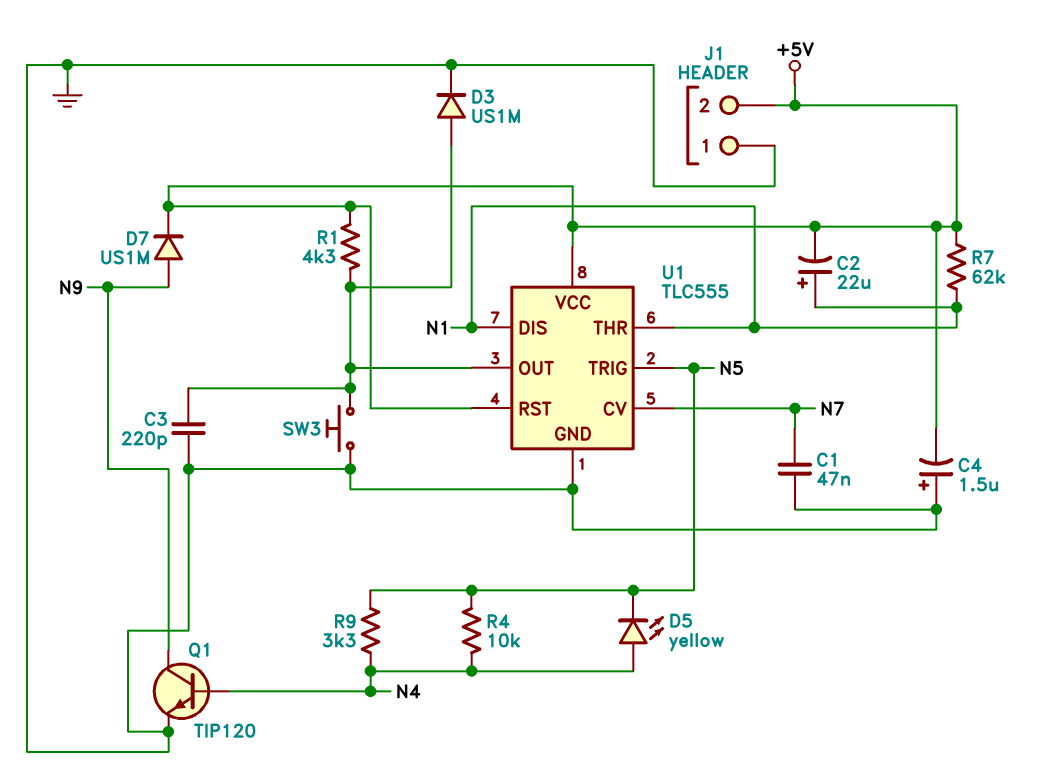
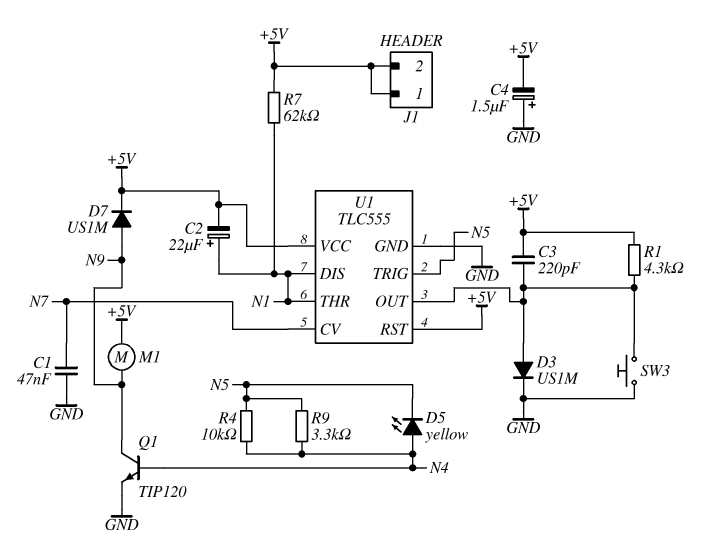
C3: 220pF (GND, U1/OUT) -> 220pF (+5V, U1/OUT)
J1 pin 1: GND -> +5V
M1: none -> motor (+5V, N9)

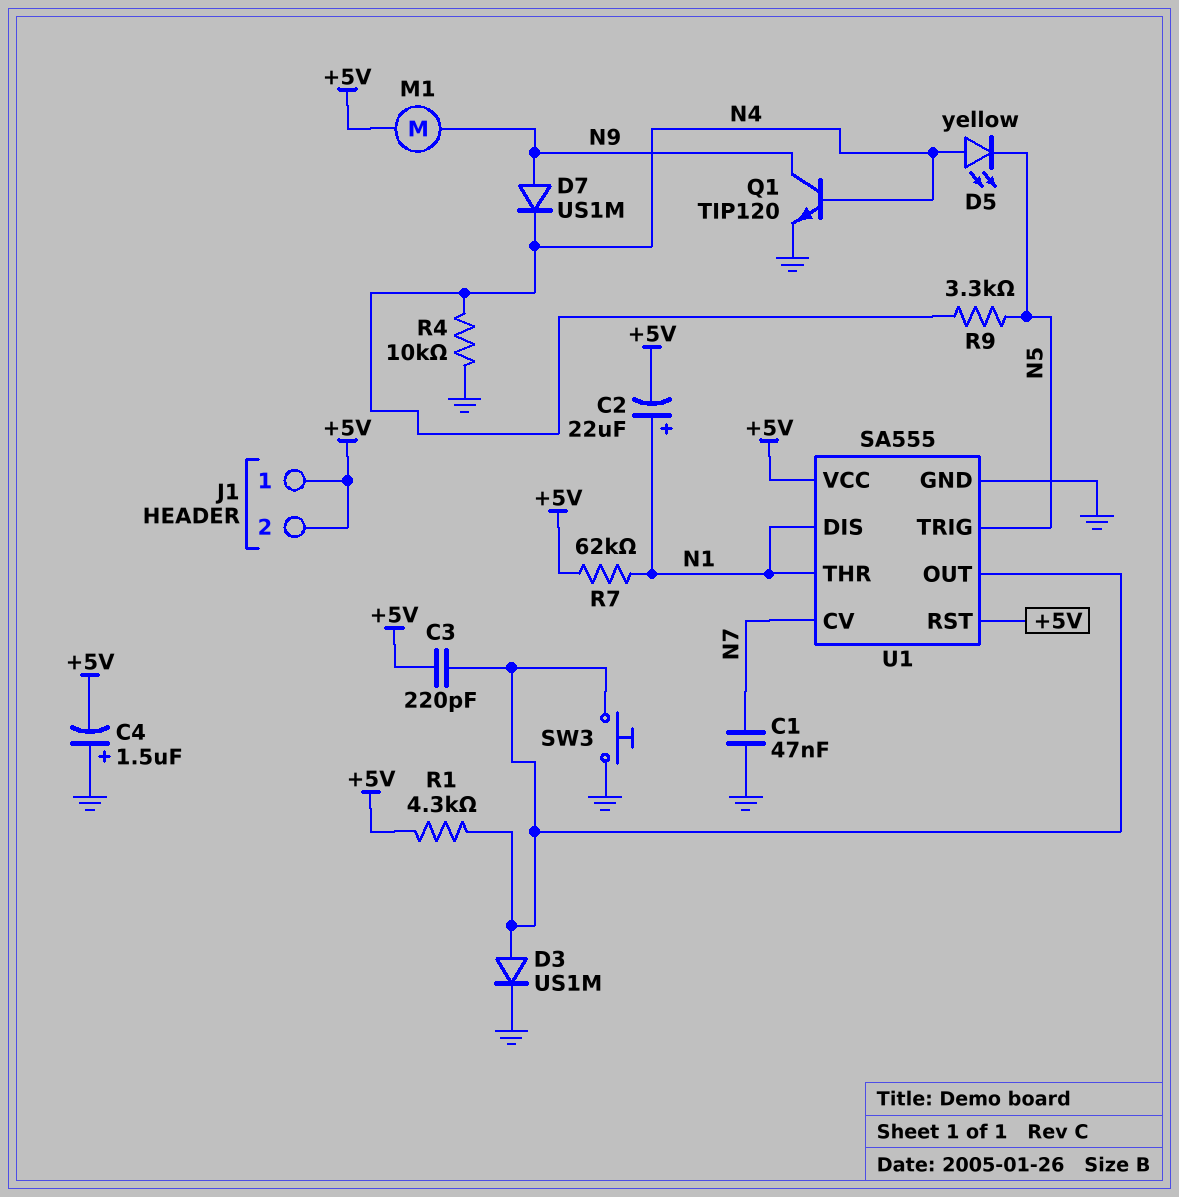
D7: diode US1M (A N9, K +5V) -> diode US1M (A N9, K N4)
R4: 10k (N4, N5) -> 10k (GND, N4)
U1: TLC555 -> SA555

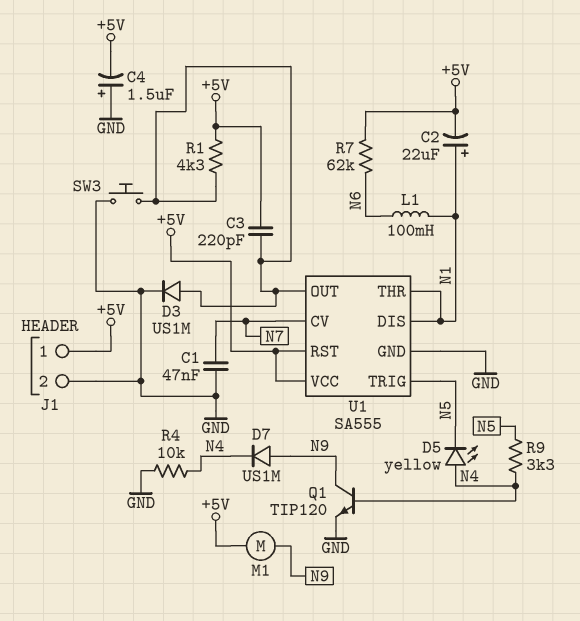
J1 pin 2: +5V -> GND
L1: none -> 100mH (N1, N6)
R7: 62k (+5V, N1) -> 62k (+5V, N6)

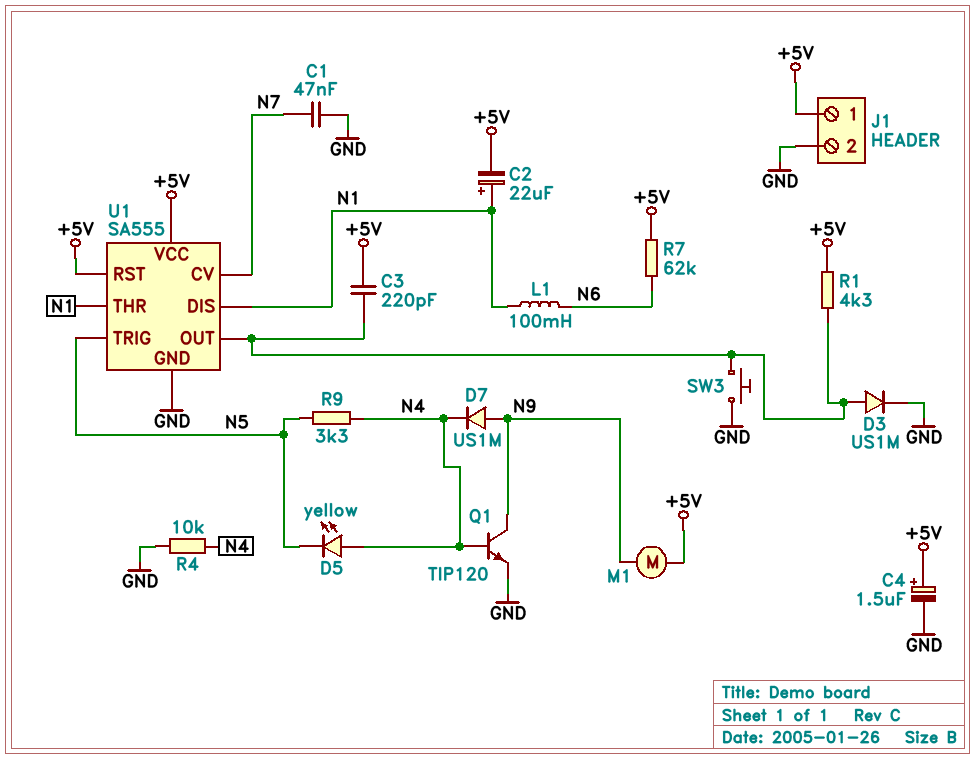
C4: 1.5uF (plus GND, minus +5V) -> 1.5uF (plus +5V, minus GND)

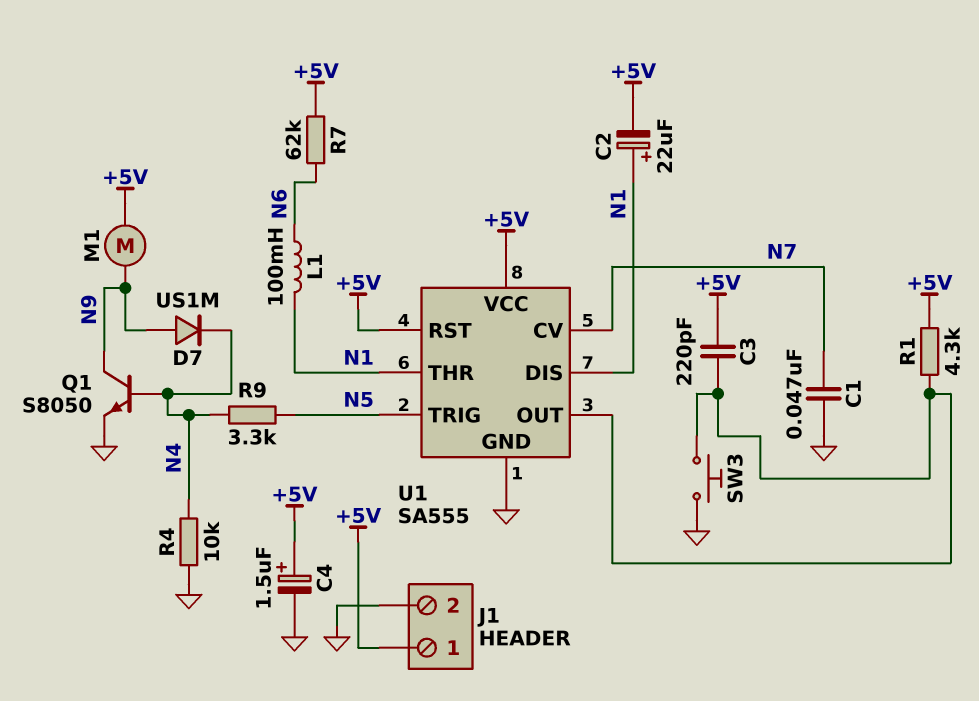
D3: diode US1M (A U1/OUT, K GND) -> none
D5: LED yellow (A N4, K N5) -> none
Q1: NPN TIP120 (B N4, C N9, E GND) -> NPN S8050 (B N4, C N9, E GND)

